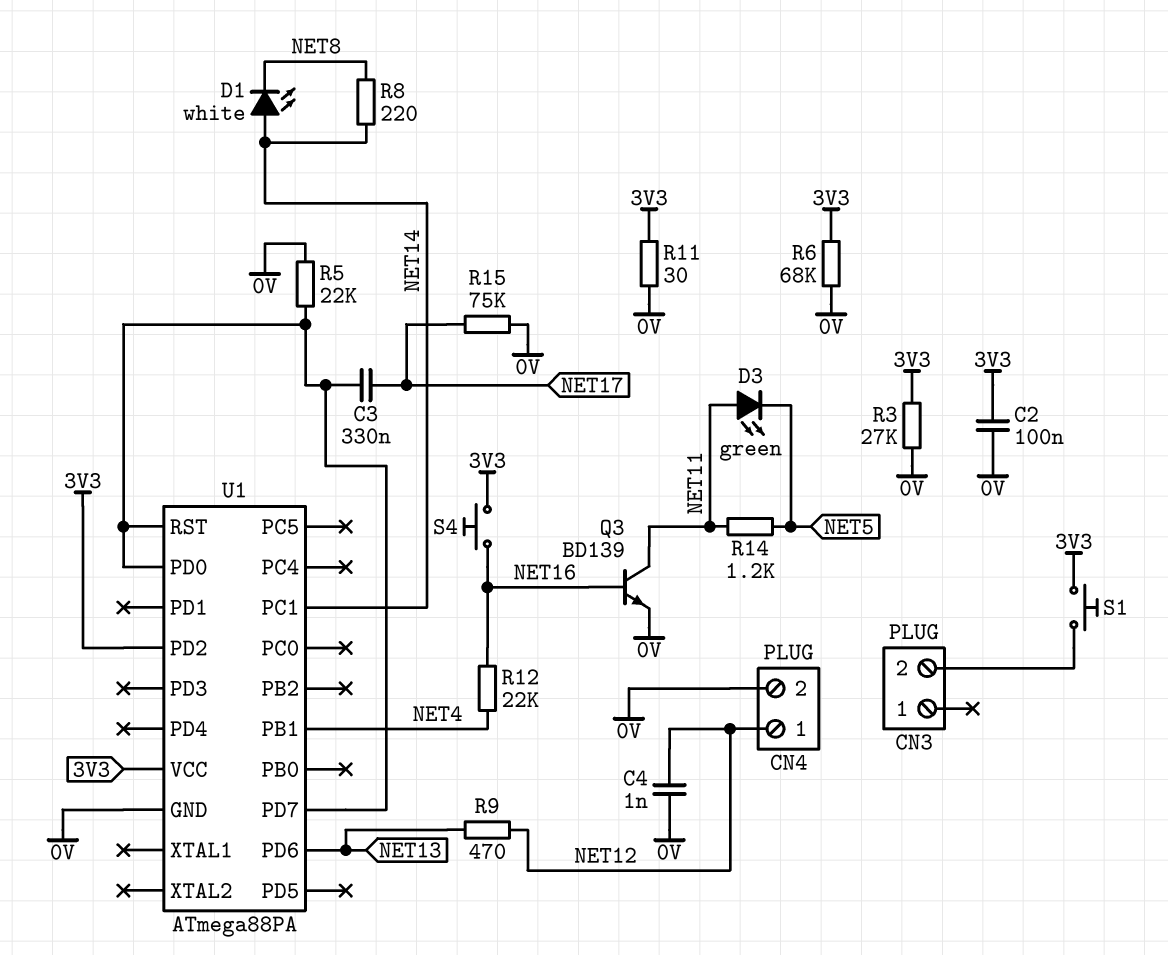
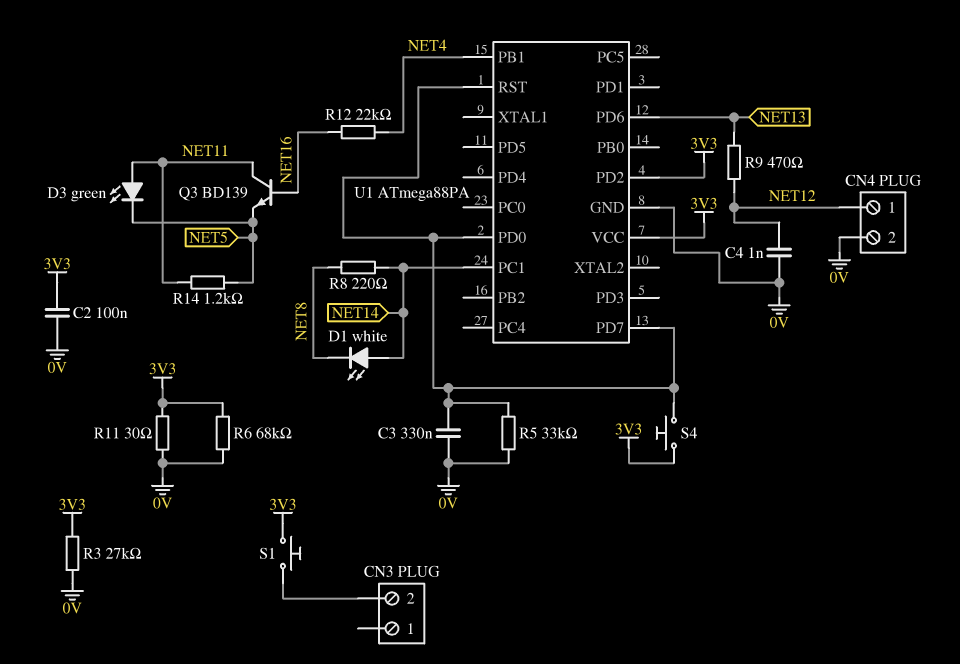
C3: 330nF (NET17, U1/PD0) -> 330nF (0V, U1/PD0)
Q3: NPN BD139 (B NET16, C NET11, E 0V) -> NPN BD139 (B NET16, C NET11, E NET5)
R5: 22k (0V, U1/PD0) -> 33k (0V, U1/PD0)
R15: 75k (0V, NET17) -> none
S4: button (3V3, NET16) -> button (3V3, U1/PD0)

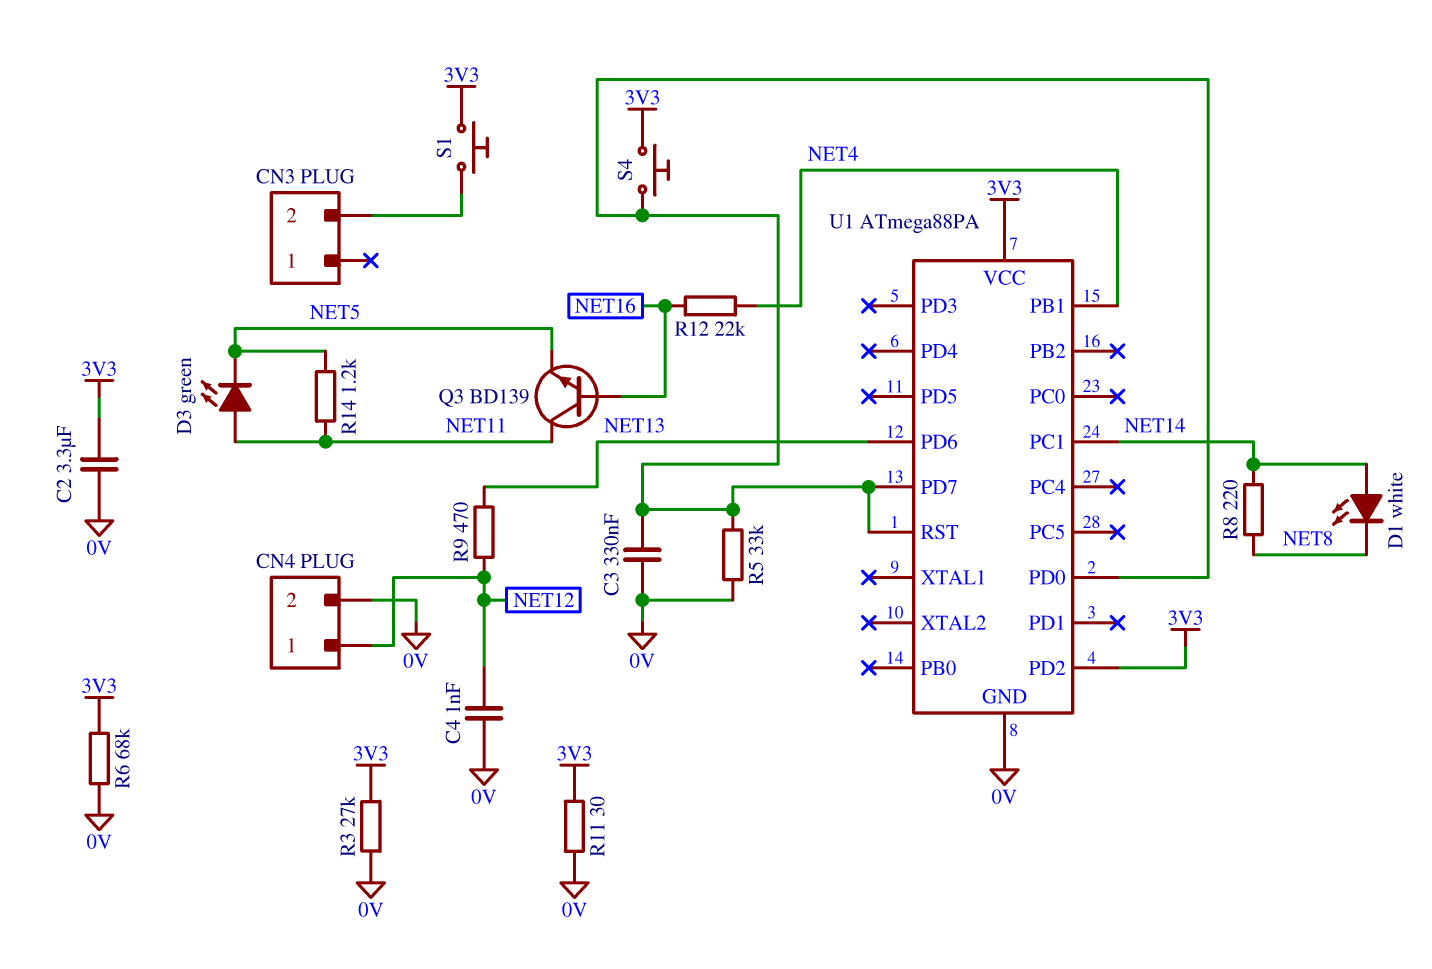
C2: 100nF (0V, 3V3) -> 3.3uF (0V, 3V3)

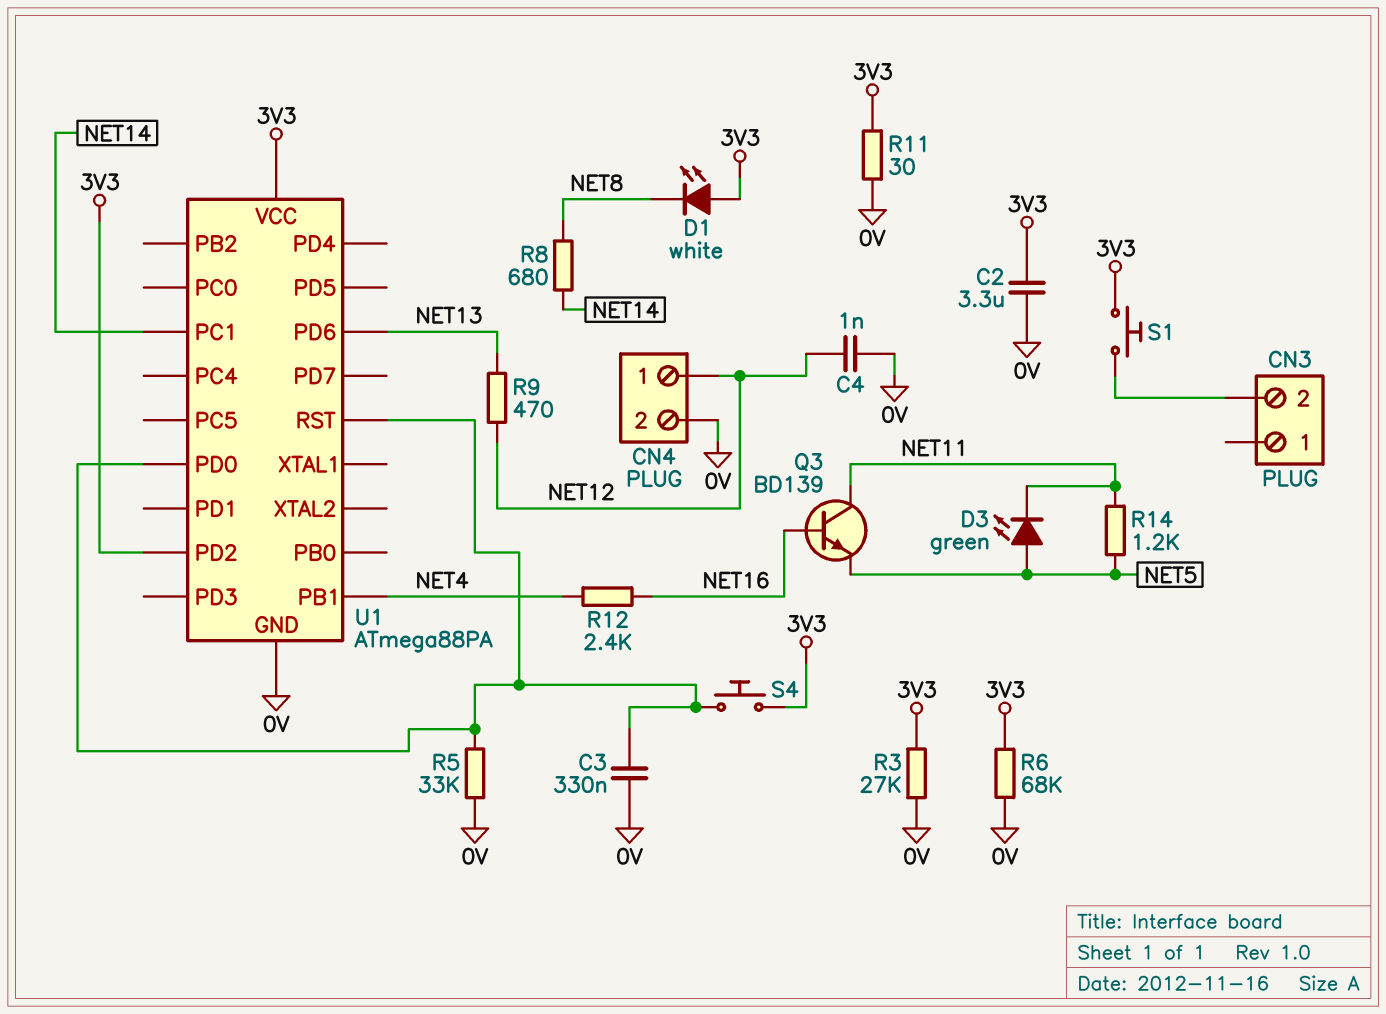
D1: LED white (A NET14, K NET8) -> LED white (A 3V3, K NET8)
D3: LED green (A NET11, K NET5) -> LED green (A NET5, K NET11)
R8: 220 (NET8, NET14) -> 680 (NET8, NET14)
R12: 22k (NET4, NET16) -> 2.4k (NET4, NET16)
U1 pin PD7: U1/PD0 -> none

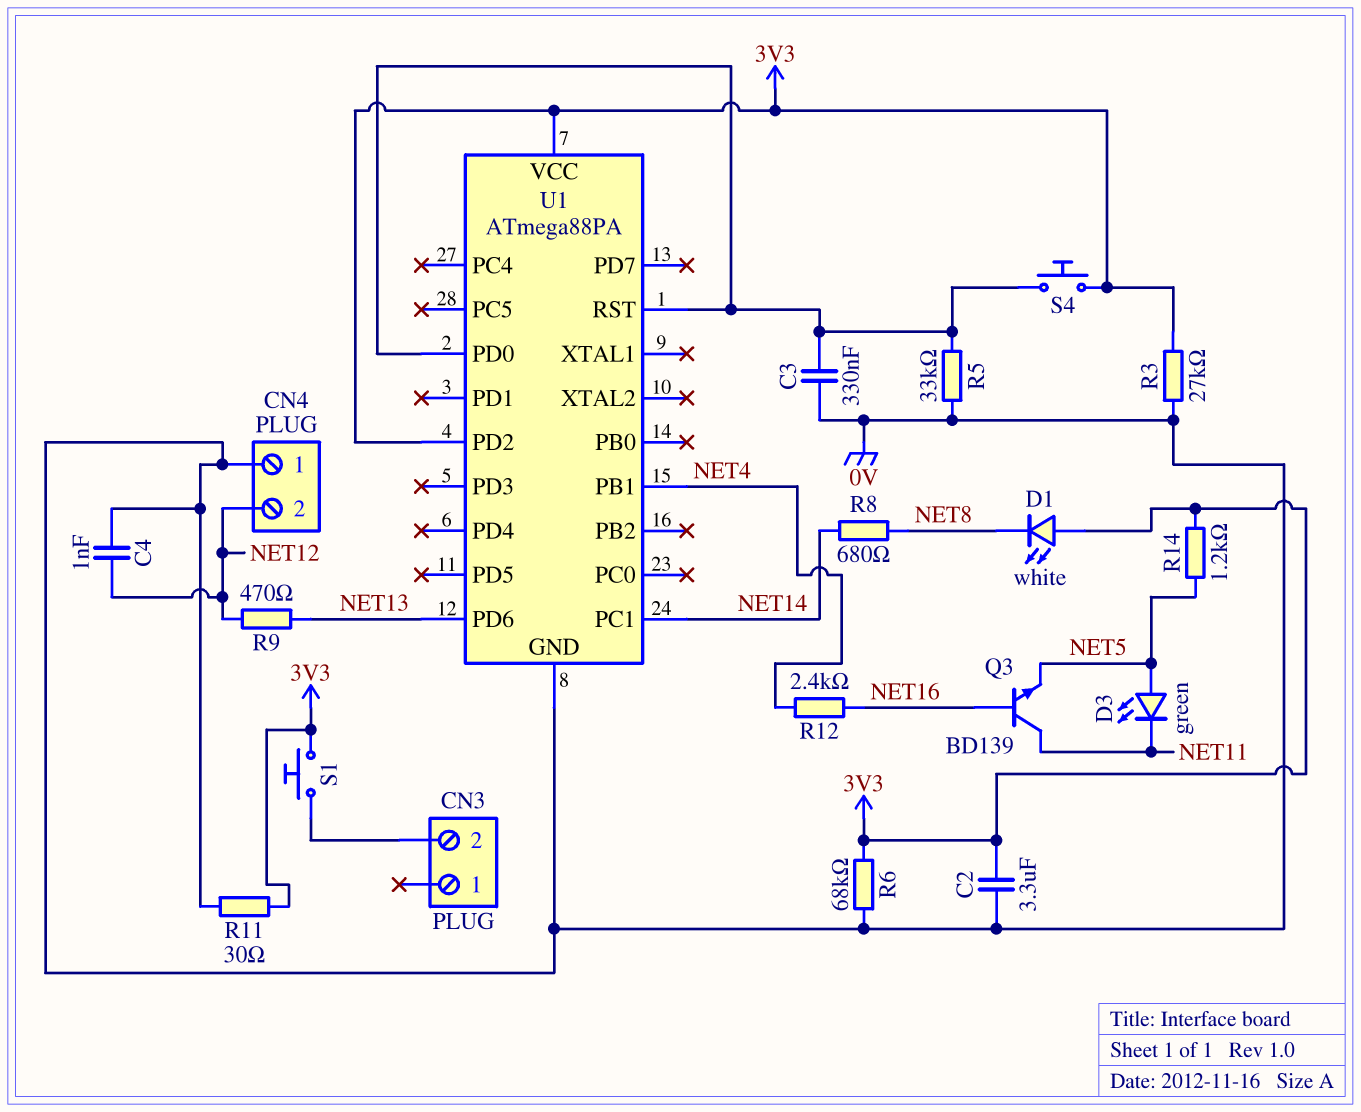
CN4 pin 1: NET12 -> 0V
CN4 pin 2: 0V -> NET12
R14: 1.2k (NET5, NET11) -> 1.2k (3V3, NET5)

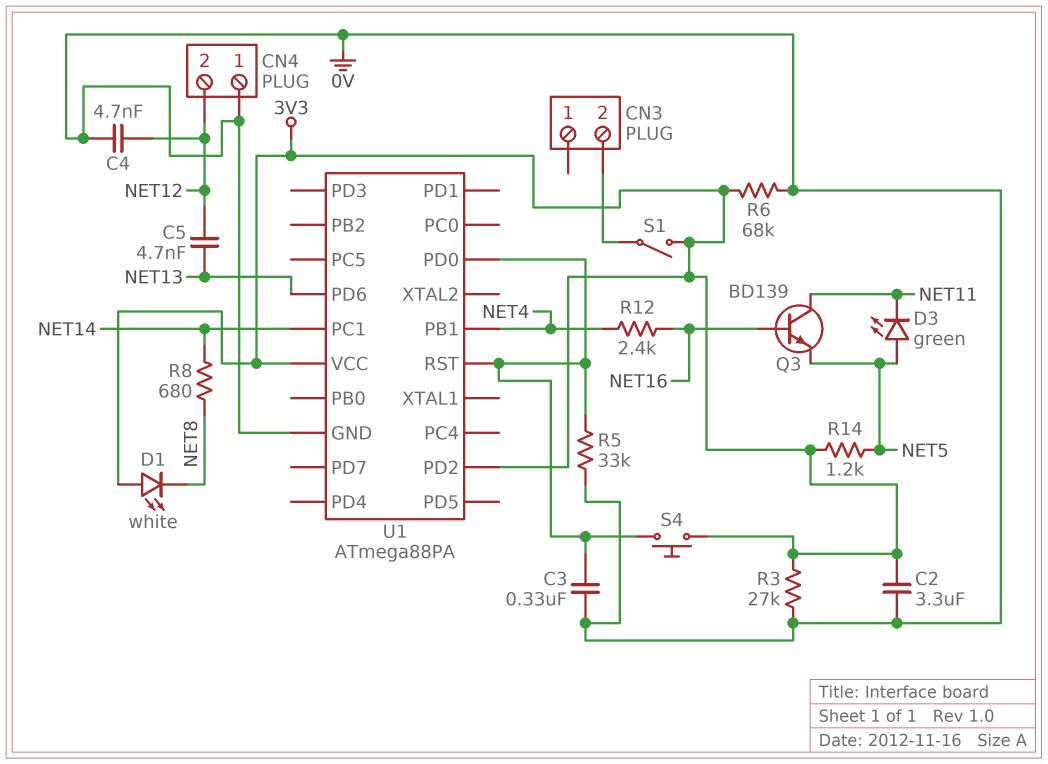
C4: 1nF (0V, NET12) -> 4.7nF (0V, NET12)
C5: none -> 4.7nF (NET12, NET13)
R9: 470 (NET12, NET13) -> none
R11: 30 (0V, 3V3) -> none
S1: button (3V3, CN3/2) -> switch (3V3, CN3/2)

